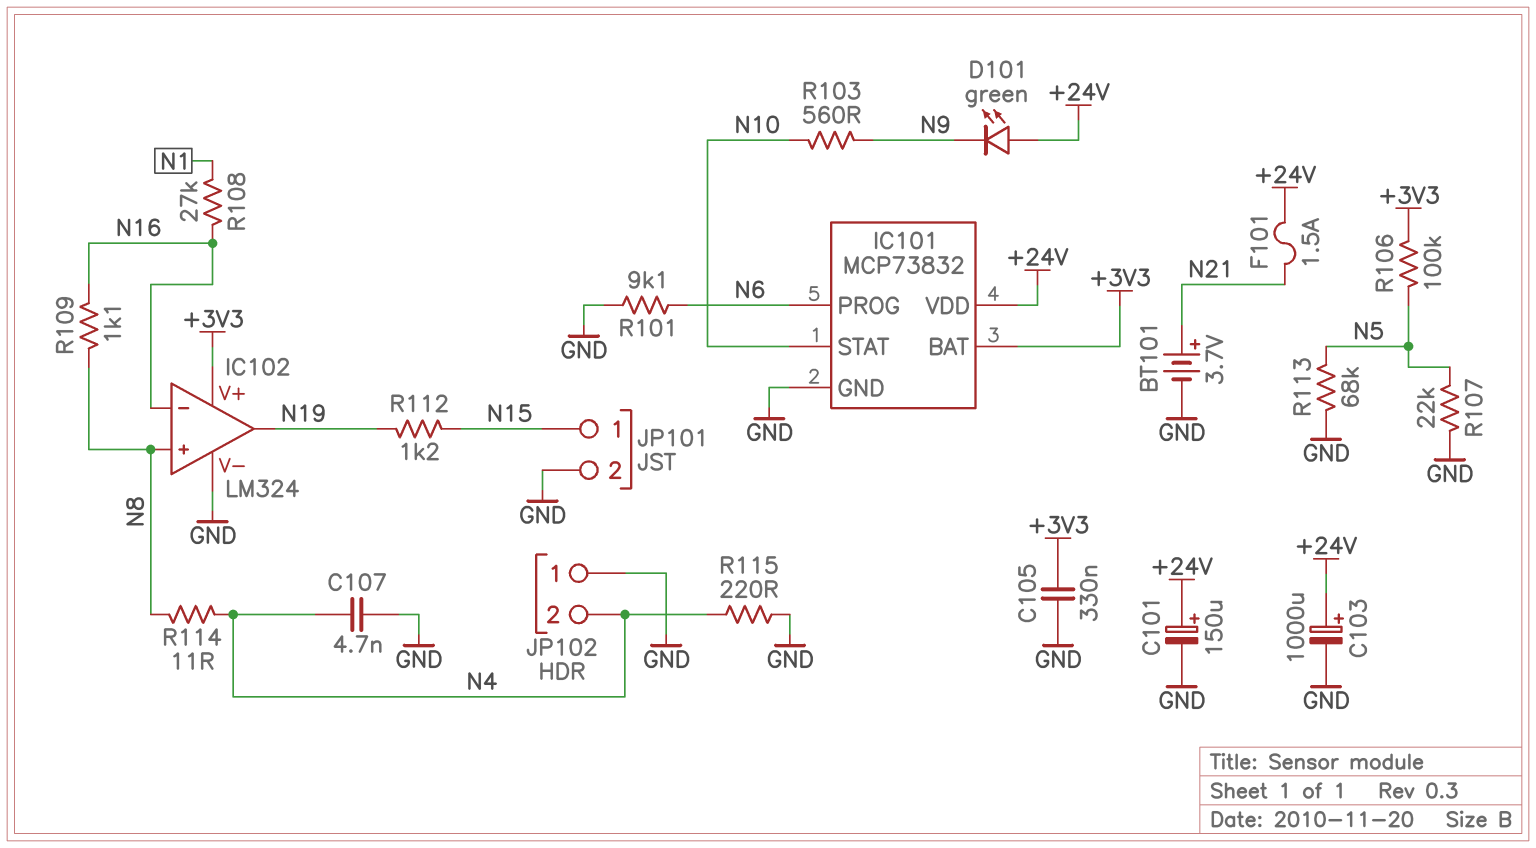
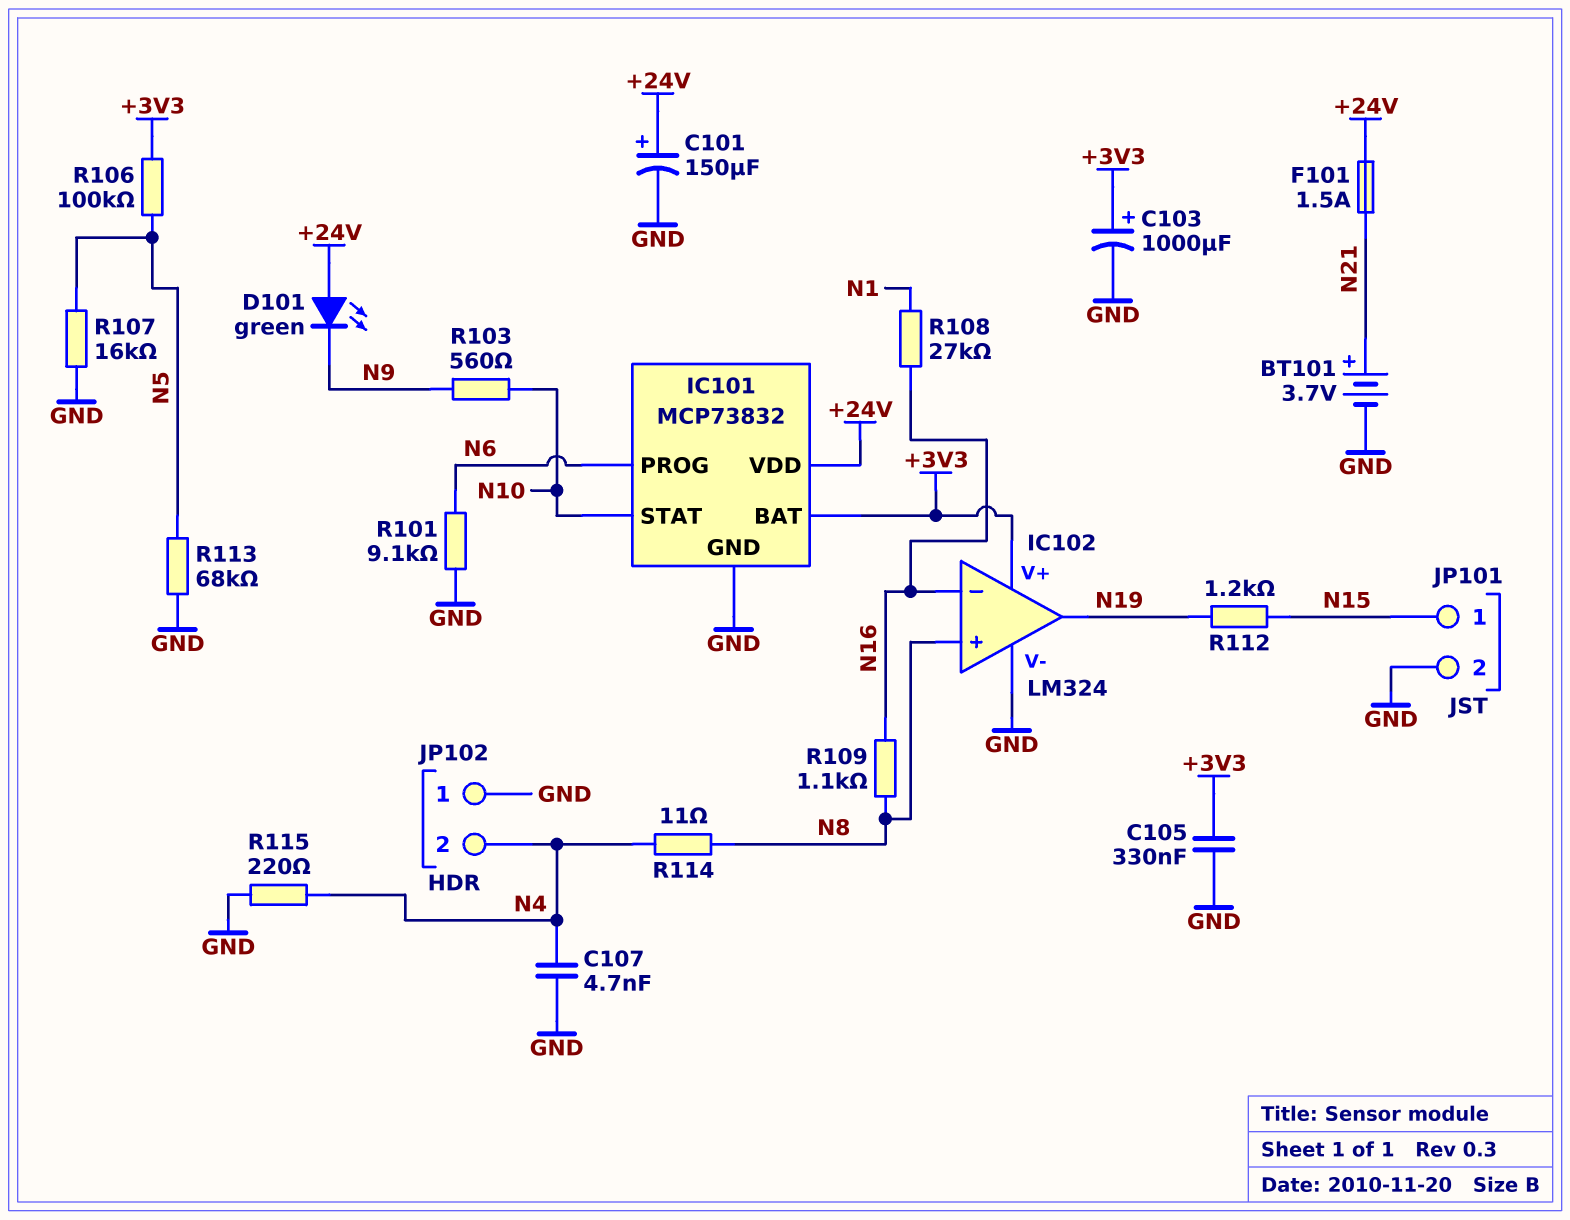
C103: 1000uF (plus +24V, minus GND) -> 1000uF (plus +3V3, minus GND)
R107: 22k (GND, N5) -> 16k (GND, N5)

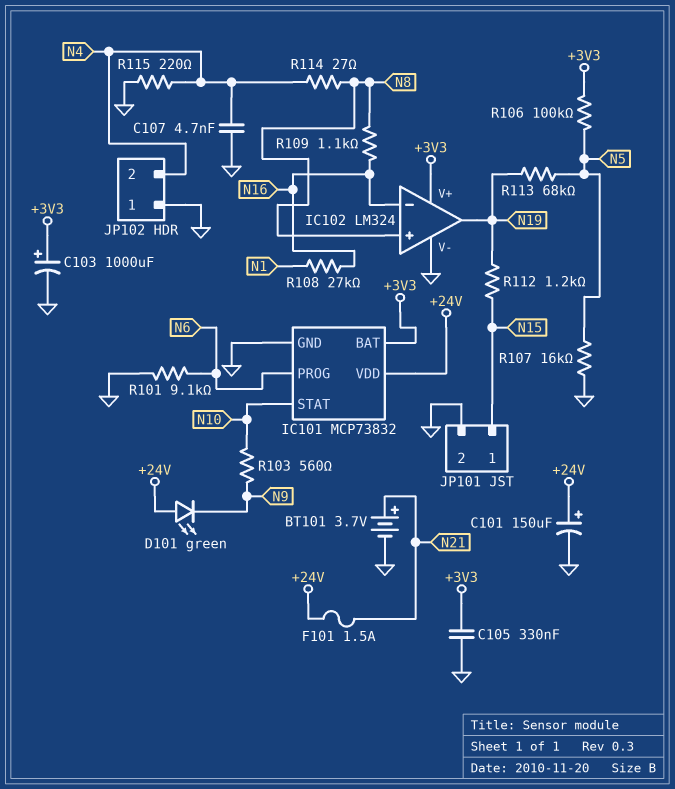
R113: 68k (GND, N5) -> 68k (N5, N19)
R114: 11 (N4, N8) -> 27 (N4, N8)

